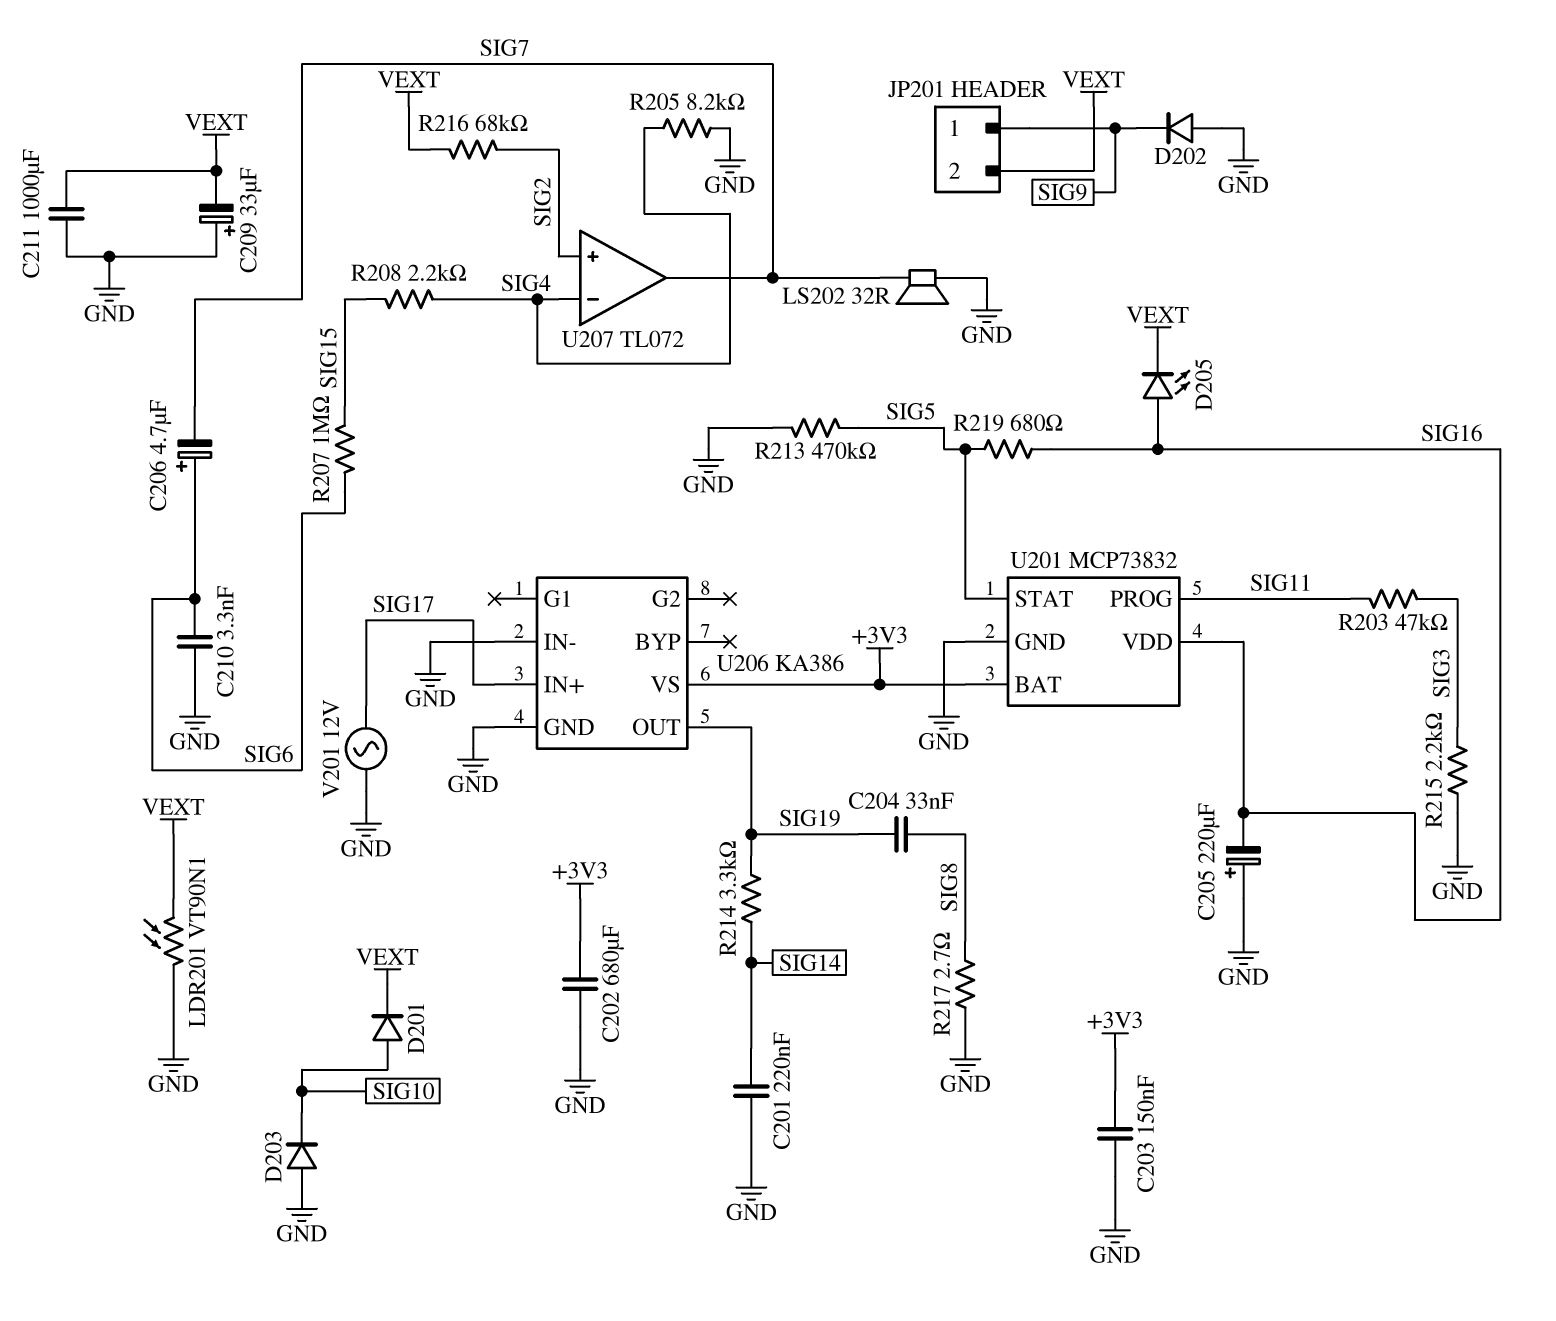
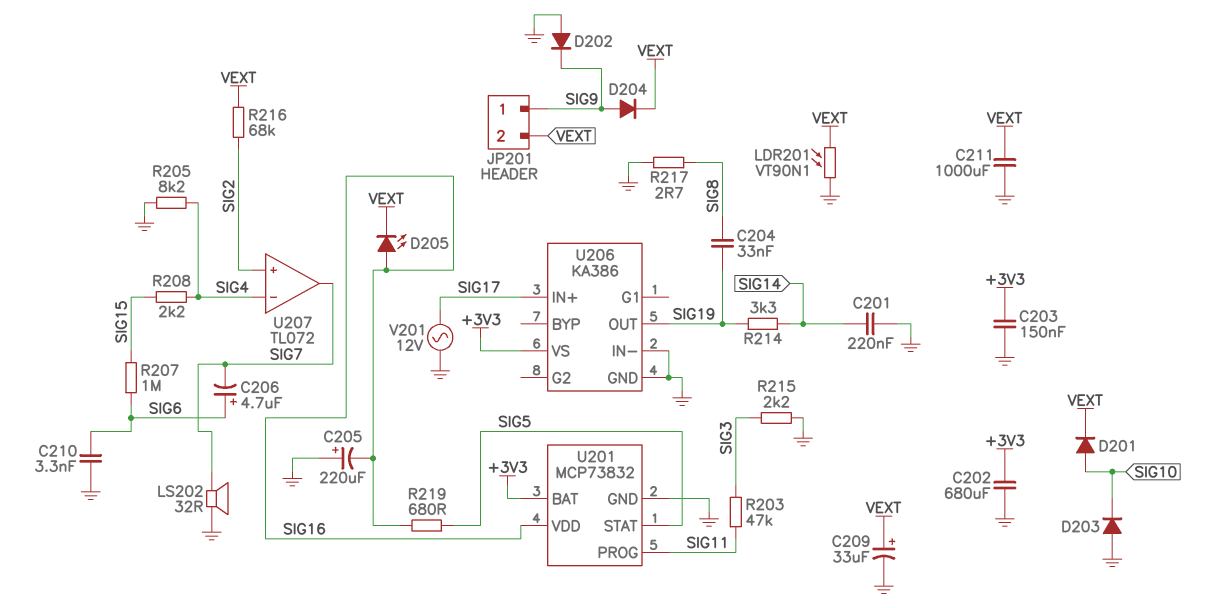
C209: 33uF (plus GND, minus VEXT) -> 33uF (plus VEXT, minus GND)
D204: none -> diode (A SIG9, K VEXT)
R213: 470k (GND, SIG5) -> none

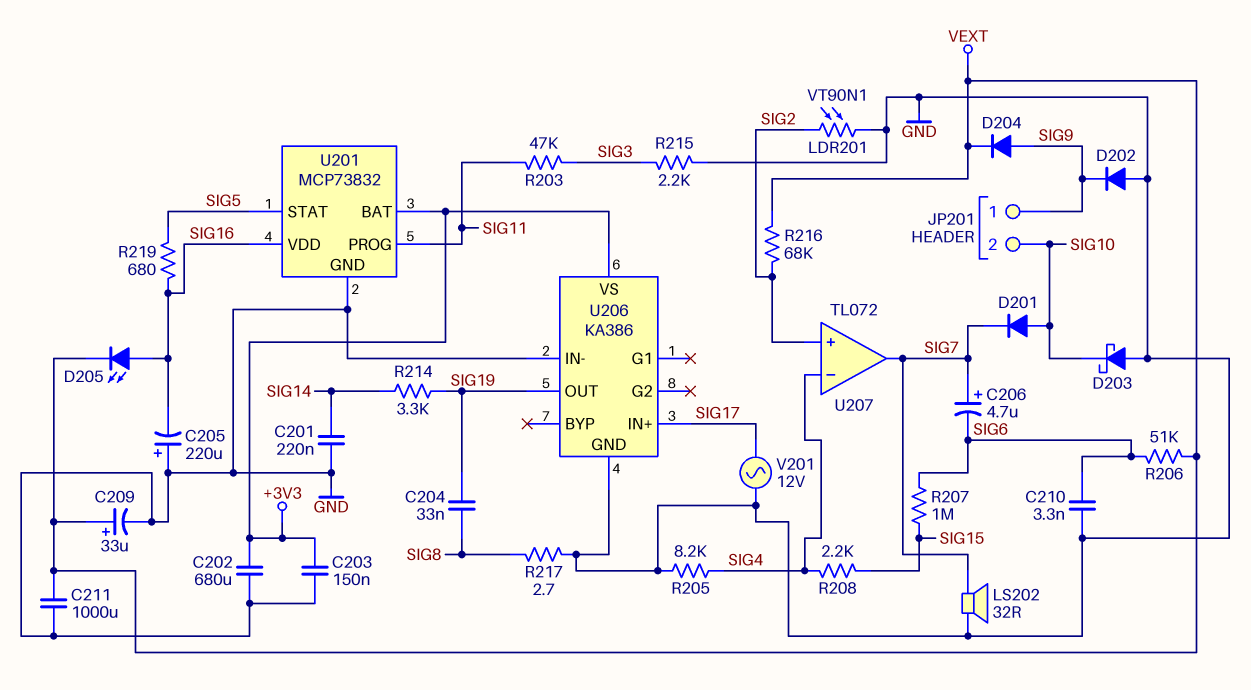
C206: 4.7uF (plus SIG6, minus SIG7) -> 4.7uF (plus SIG7, minus SIG6)
D201: diode (A SIG10, K VEXT) -> diode (A SIG10, K SIG7)
D203: diode (A GND, K SIG10) -> schottky (A GND, K SIG10)
JP201 pin 2: VEXT -> SIG10
LDR201: VT90N1 (GND, VEXT) -> VT90N1 (GND, SIG2)
R206: none -> 51k (SIG6, VEXT)

